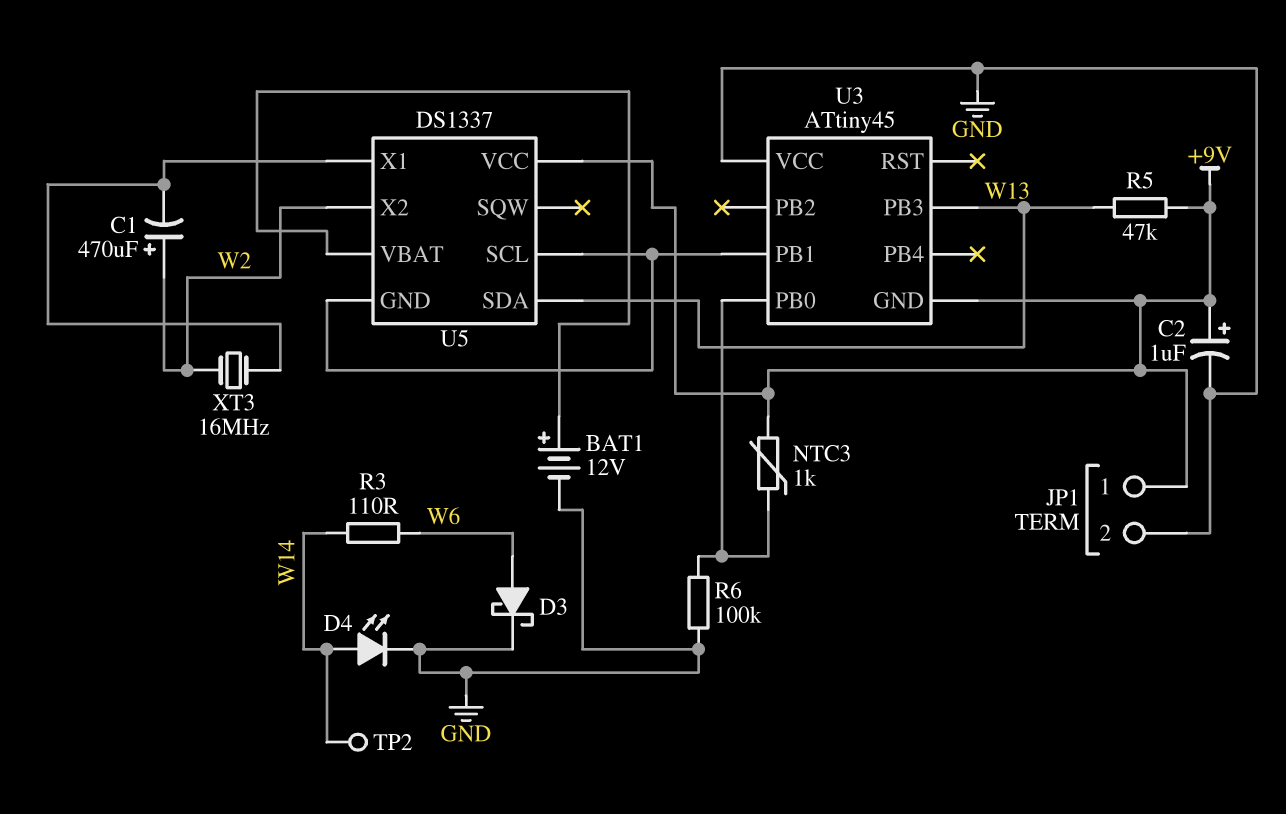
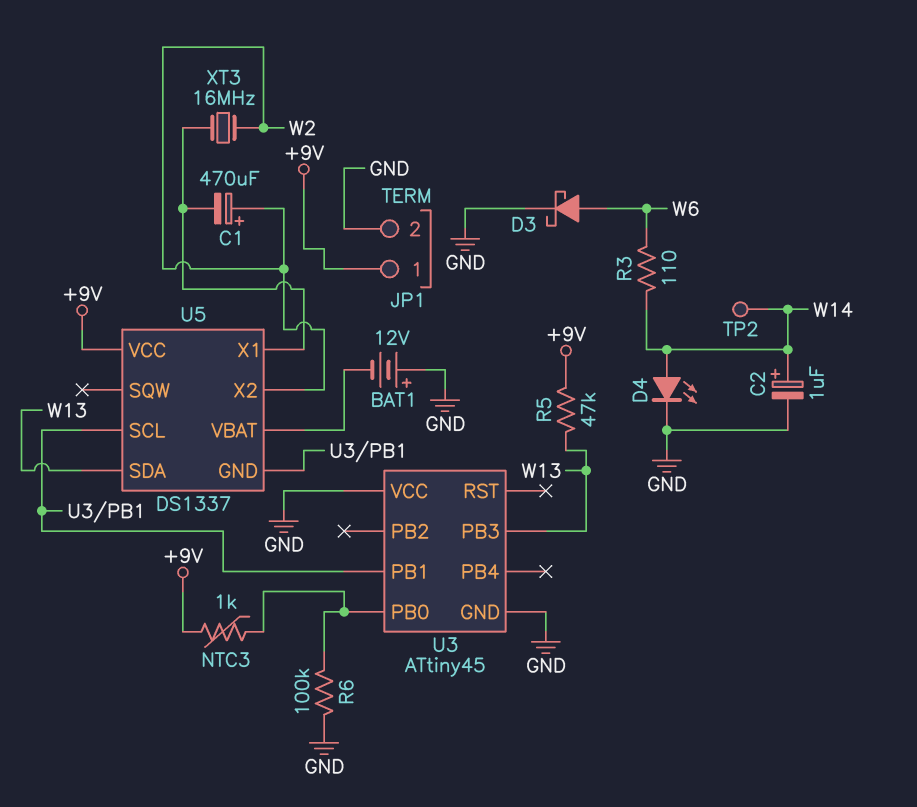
BAT1: 12V (plus U5/VBAT, minus GND) -> 12V (plus GND, minus U5/VBAT)
C2: 1uF (plus +9V, minus GND) -> 1uF (plus W14, minus GND)
U3 pin GND: +9V -> GND

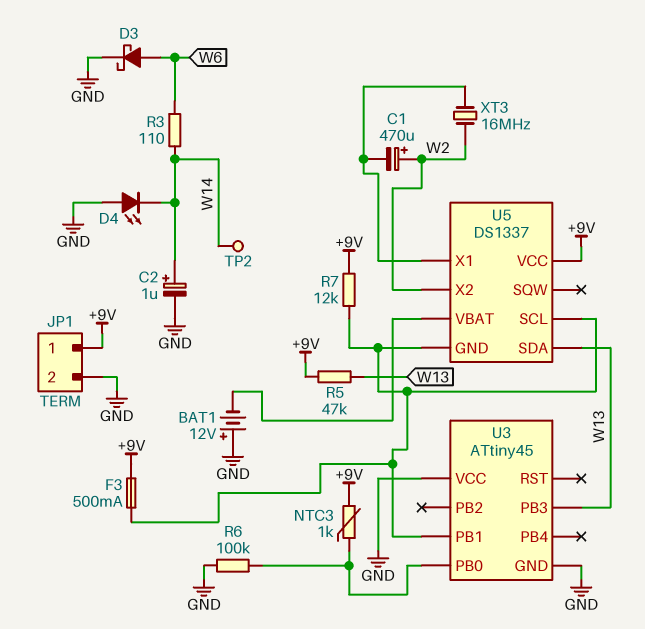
D4: LED (A W14, K GND) -> LED (A GND, K W14)
F3: none -> 500mA (+9V, U3/PB1)
R7: none -> 12k (+9V, U3/PB1)

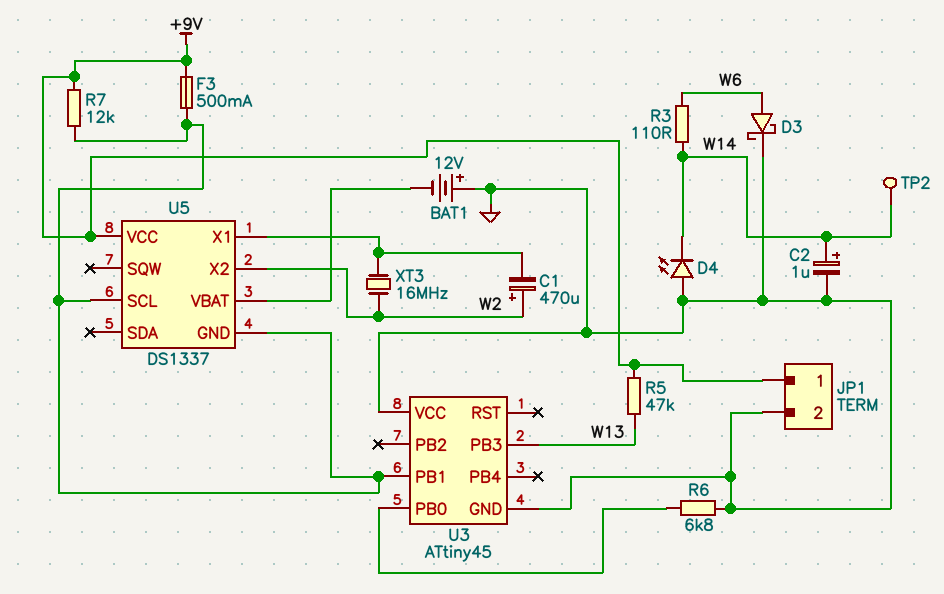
NTC3: 1k (+9V, U3/PB0) -> none
R6: 100k (GND, U3/PB0) -> 6.8k (GND, U3/PB0)
U5 pin SDA: W13 -> none

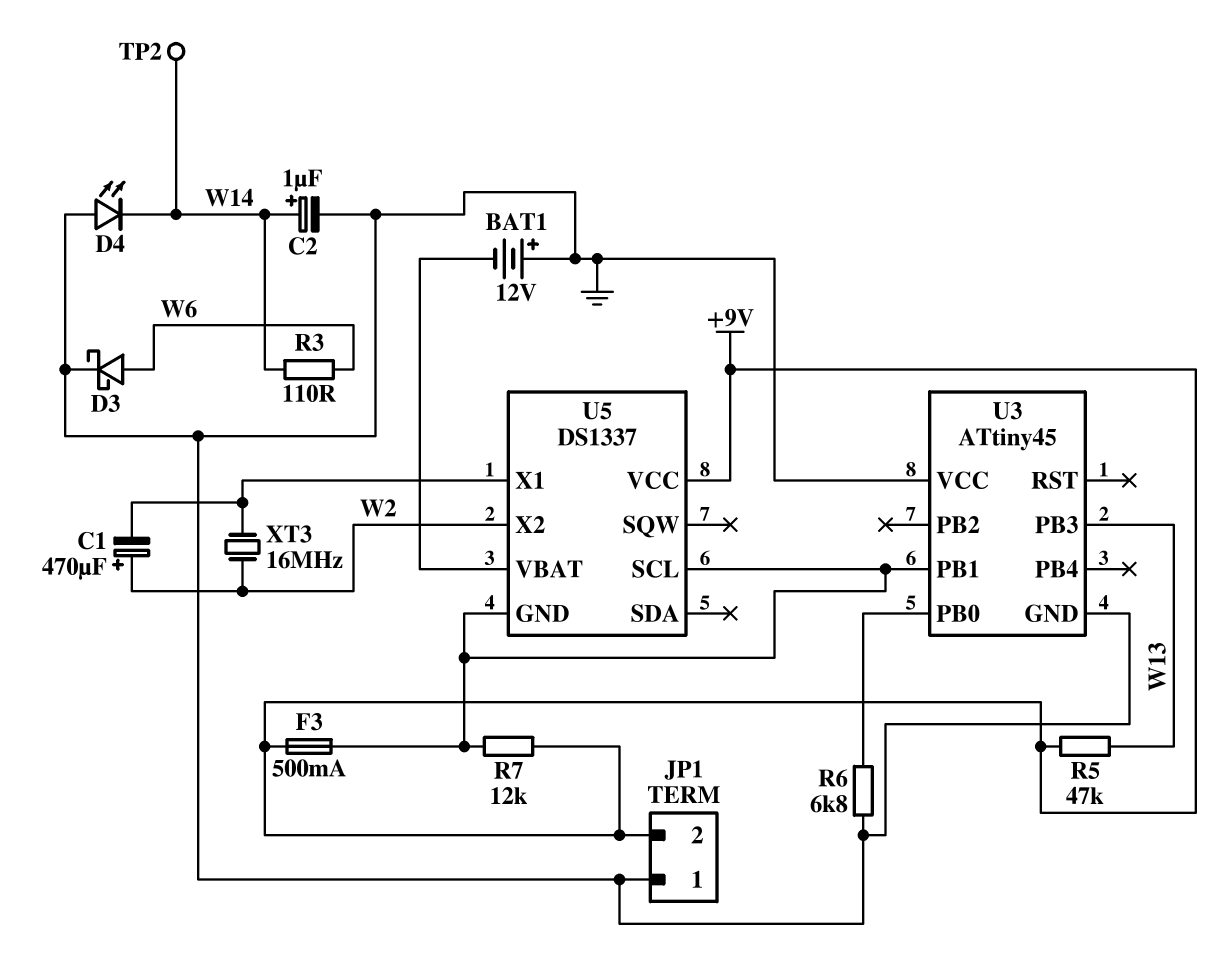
JP1 pin 1: +9V -> GND
JP1 pin 2: GND -> +9V

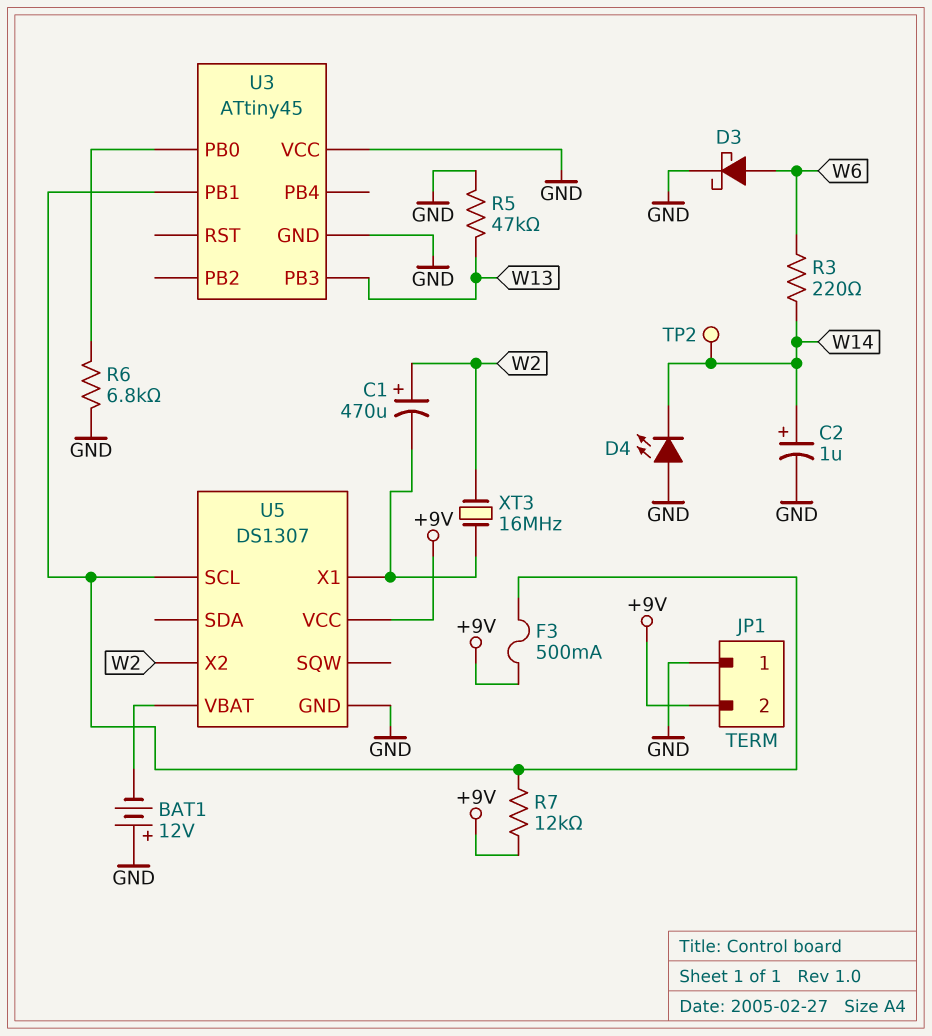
R3: 110 (W6, W14) -> 220 (W6, W14)
R5: 47k (+9V, W13) -> 47k (GND, W13)
U5: DS1337 -> DS1307
U5 pin GND: U3/PB1 -> GND

